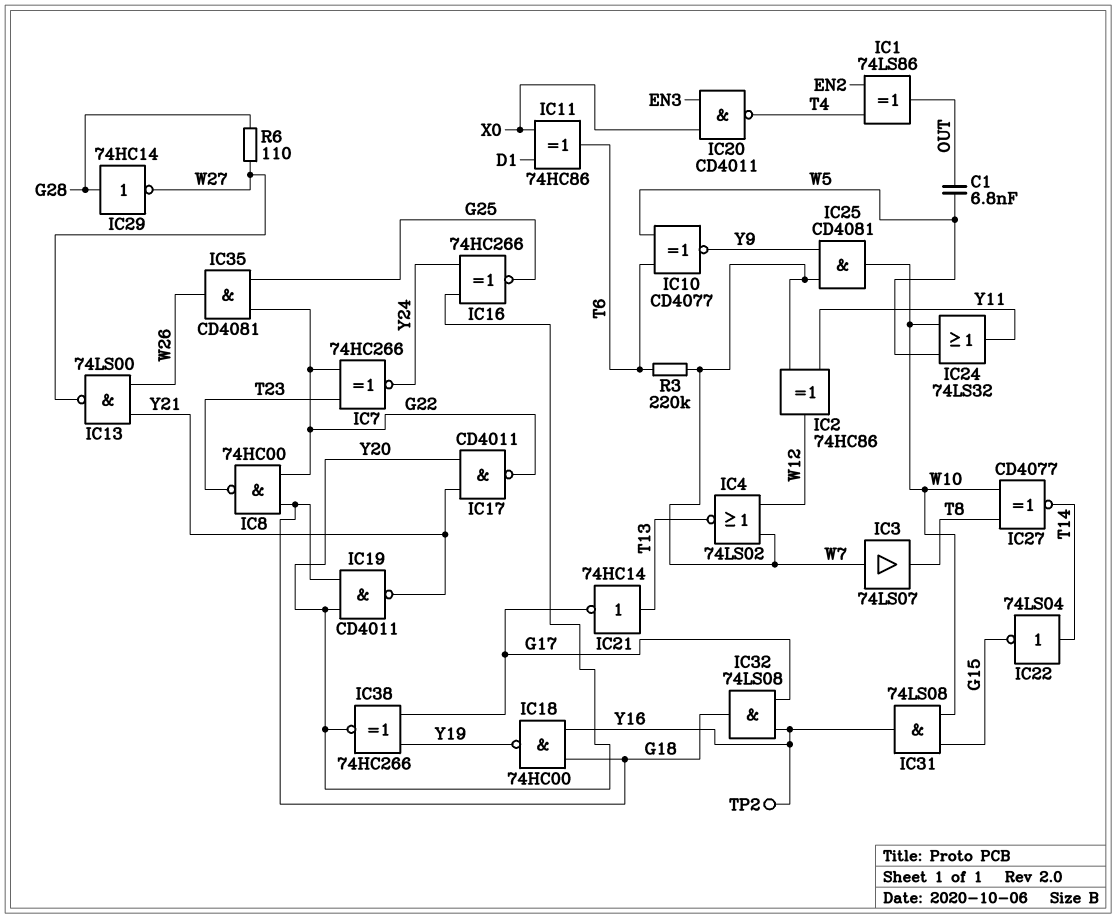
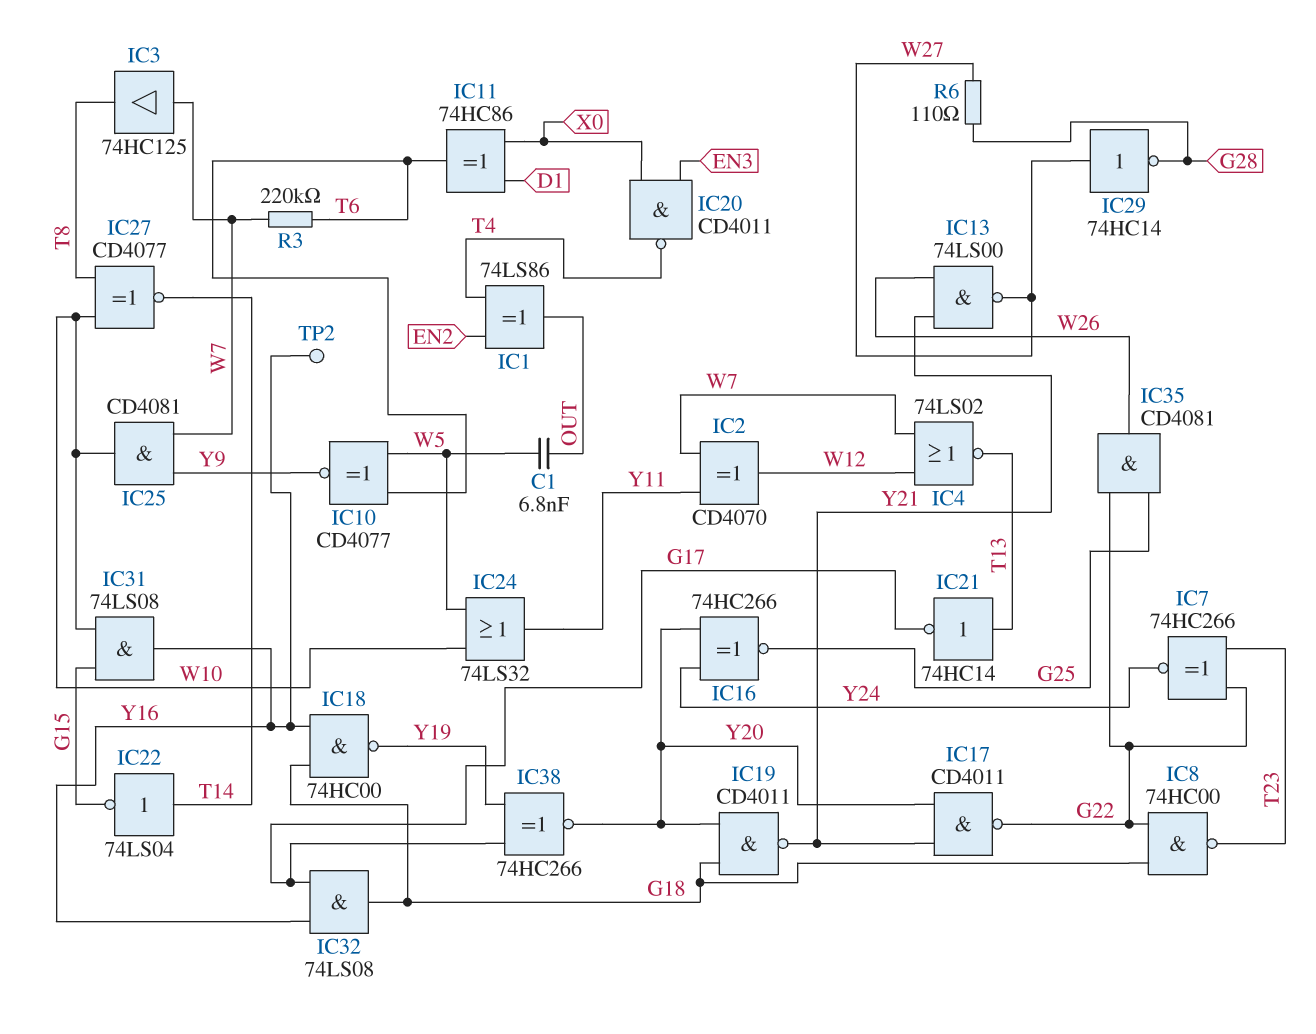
IC2: XOR 74HC86 (in W7, in Y11, out W12) -> XOR CD4070 (in W7, in Y11, out W12)
IC3: buffer 74LS07 (in W7, out T8) -> buffer 74HC125 (in W7, out T8)
IC29: NOT 74HC14 (in G28, out W27) -> NOT 74HC14 (in W27, out G28)

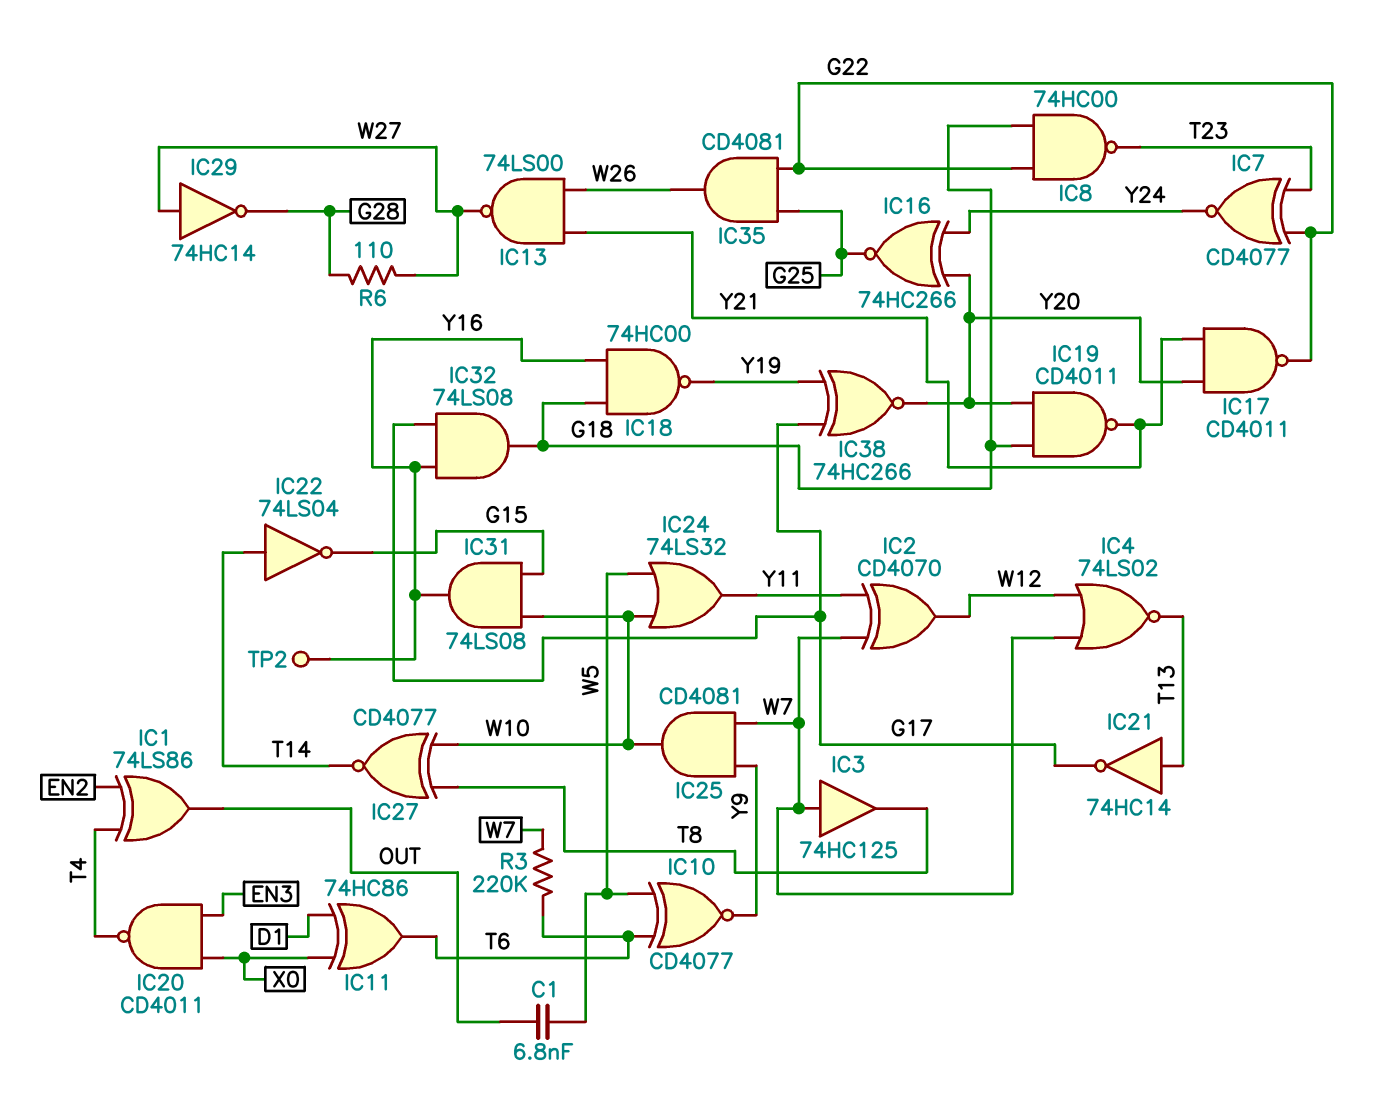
IC7: XNOR 74HC266 (in G22, in T23, out Y24) -> XNOR CD4077 (in G22, in T23, out Y24)

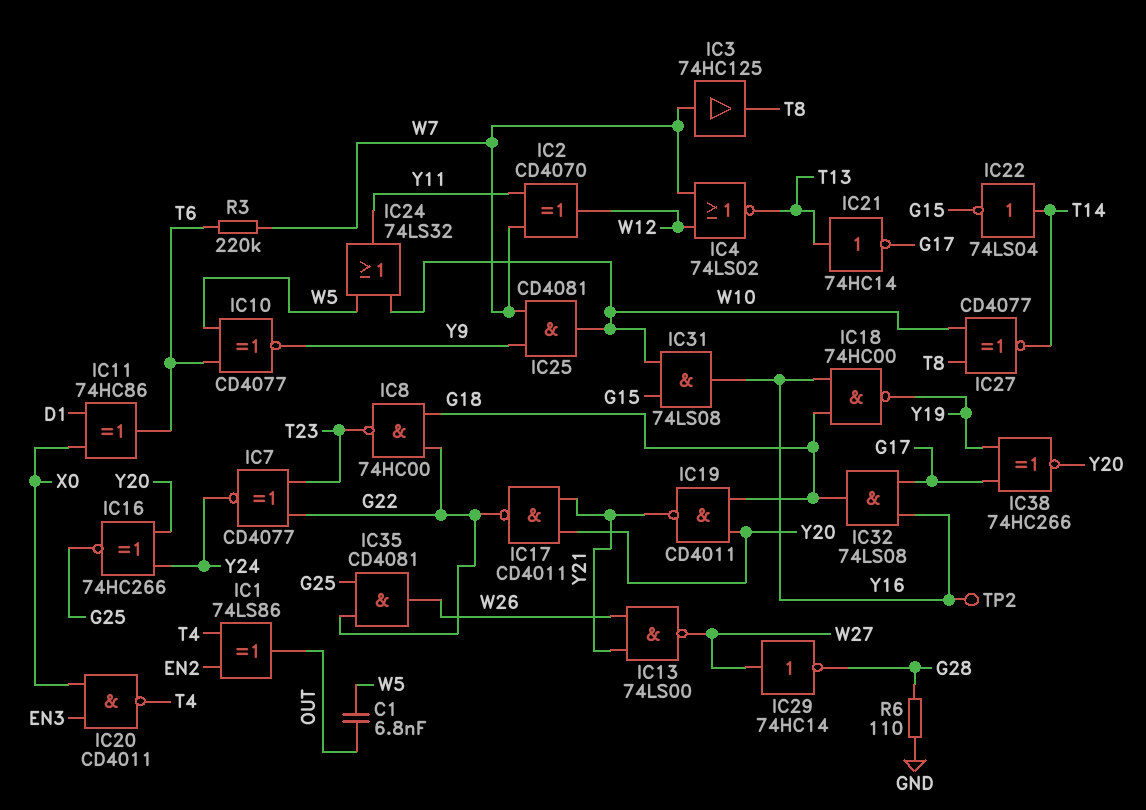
R6: 110 (G28, W27) -> 110 (G28, GND)

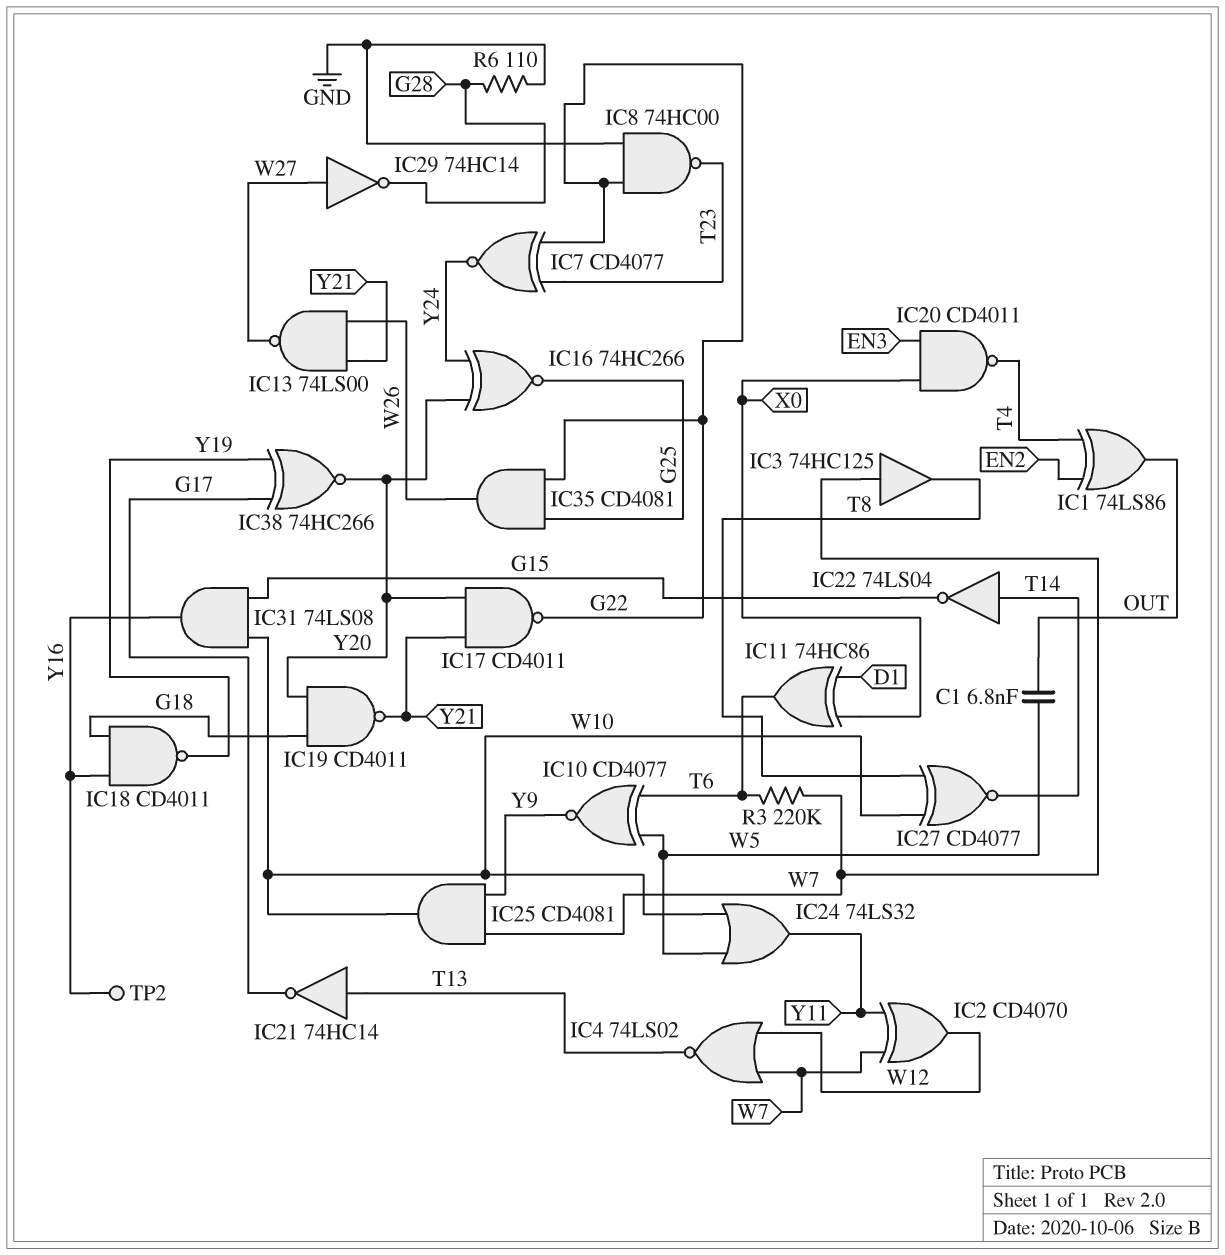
IC8: NAND 74HC00 (in G18, in G22, out T23) -> NAND 74HC00 (in G22, in GND, out T23)
IC18: NAND 74HC00 (in G18, in Y16, out Y19) -> NAND CD4011 (in G18, in Y16, out Y19)
IC32: AND 74LS08 (in G17, in Y16, out G18) -> none

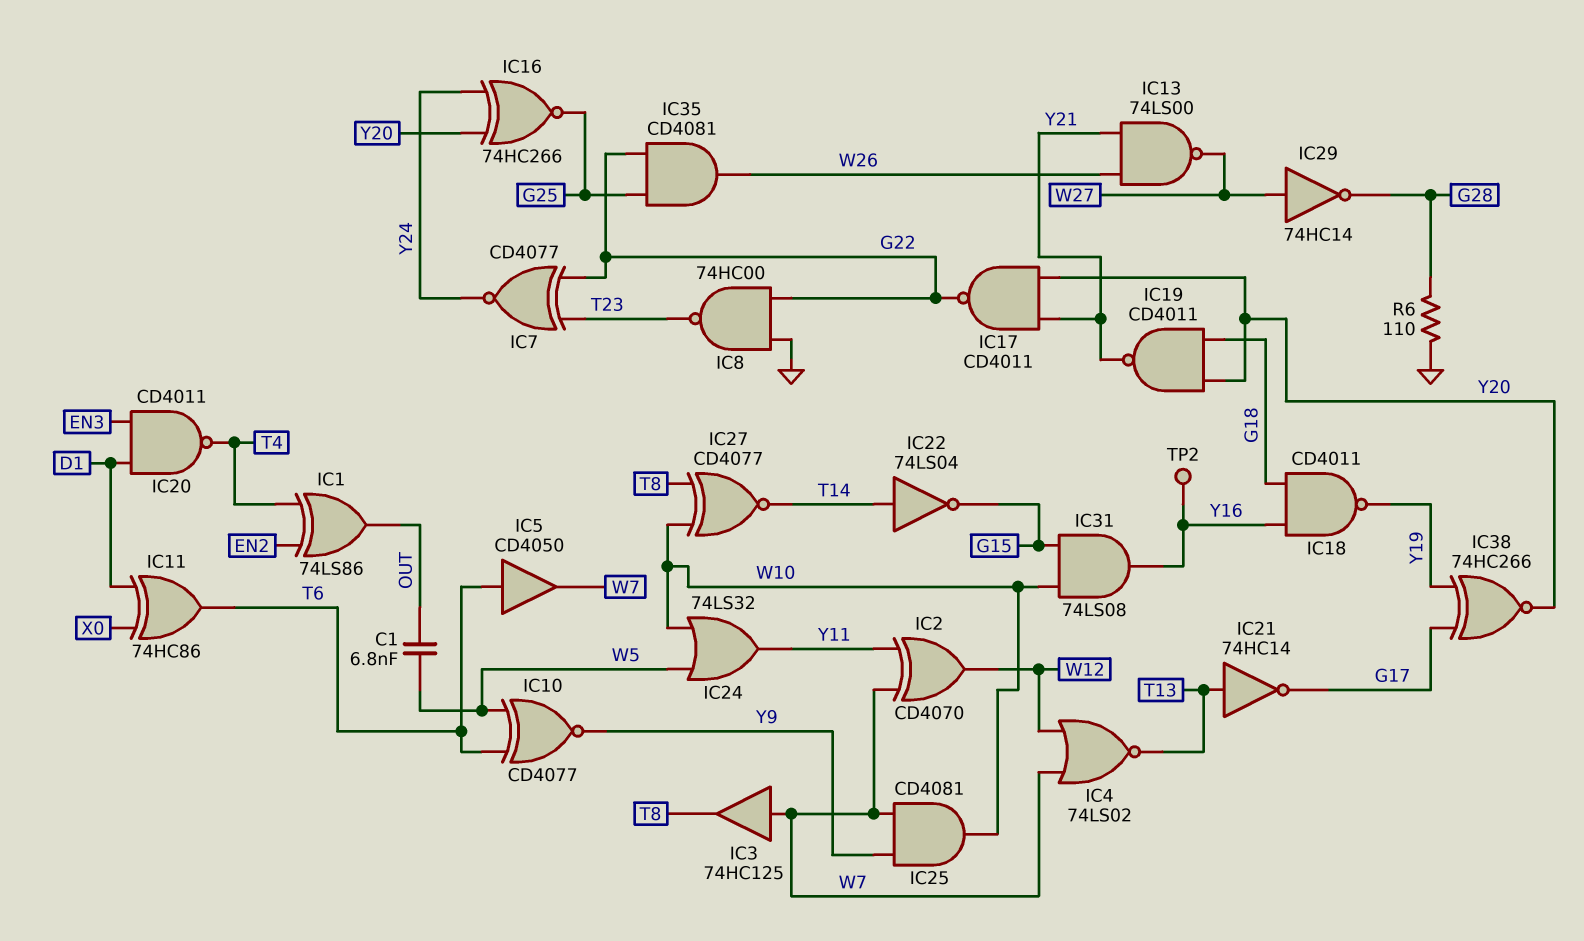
IC5: none -> buffer CD4050 (in T6, out W7)
IC20: NAND CD4011 (in EN3, in X0, out T4) -> NAND CD4011 (in D1, in EN3, out T4)
R3: 220k (T6, W7) -> none

